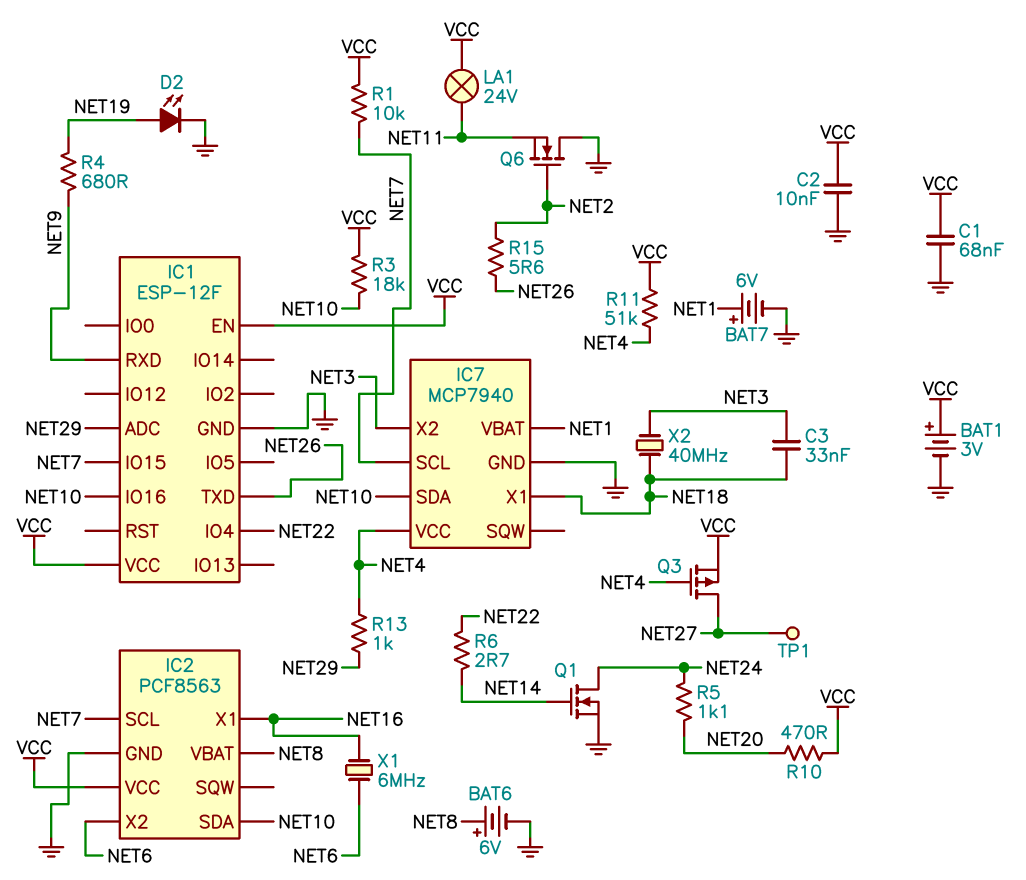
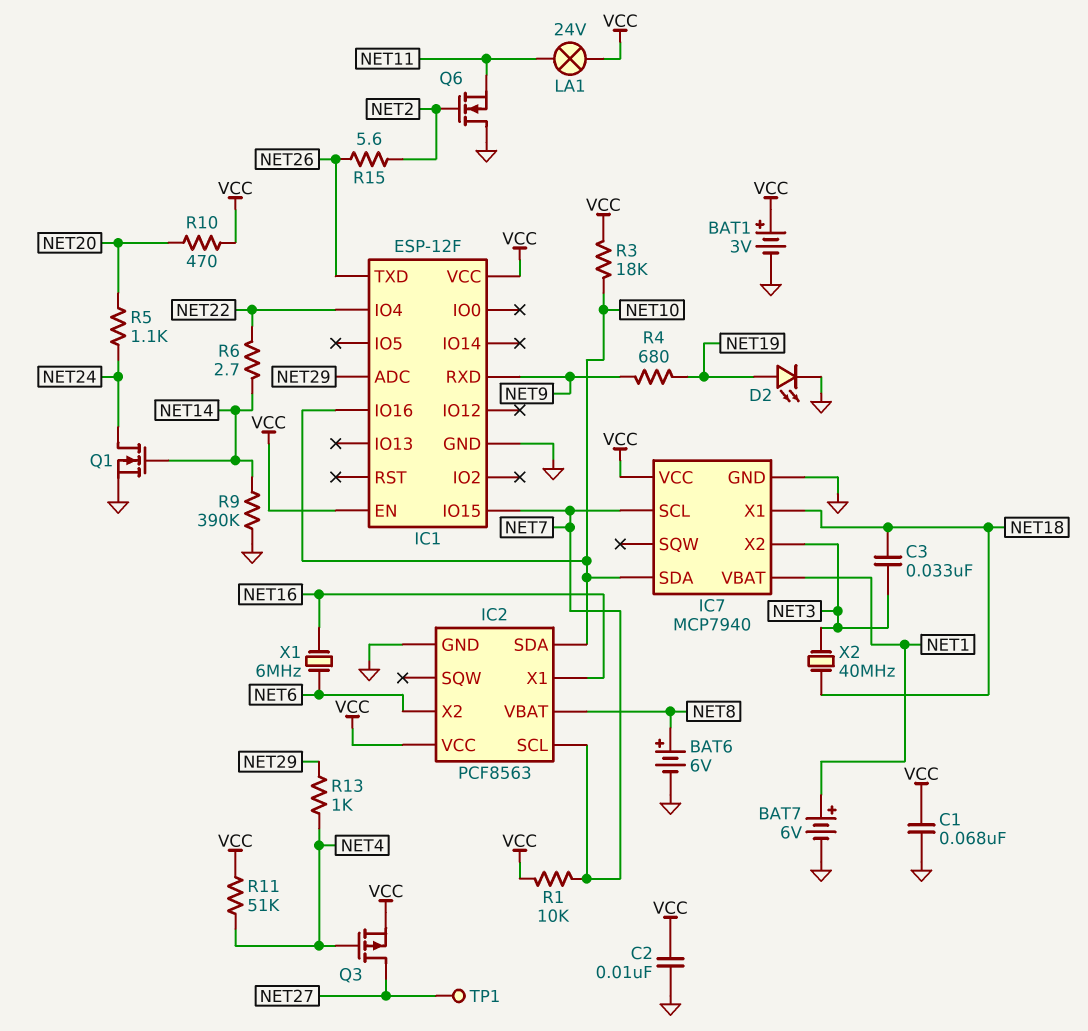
IC7 pin VCC: NET4 -> VCC
R9: none -> 390k (GND, NET14)

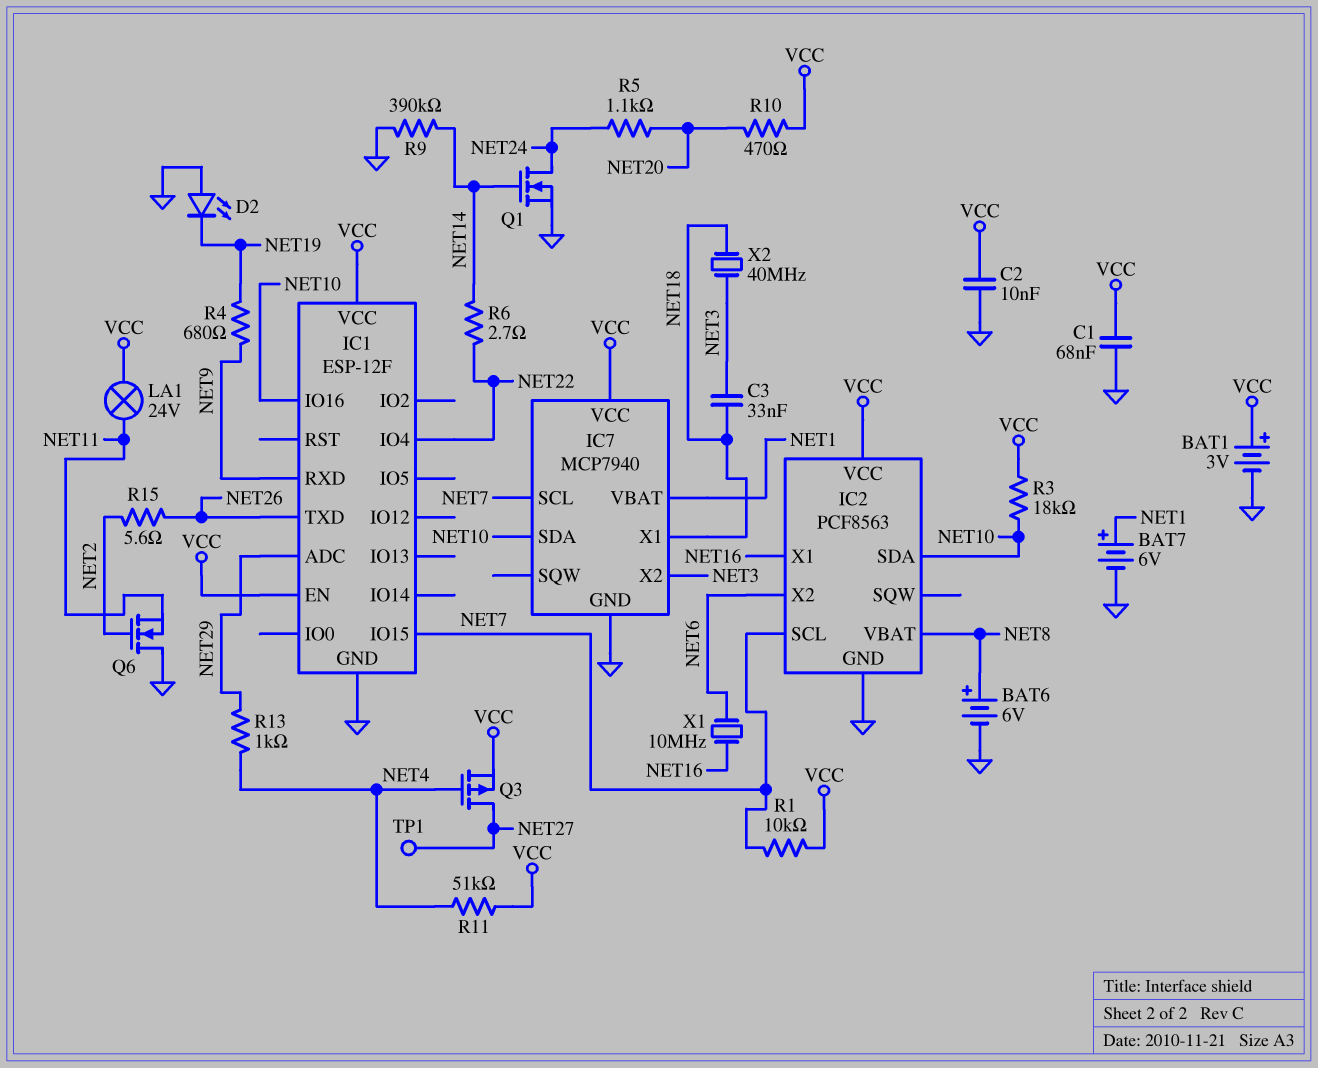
D2: LED (A NET19, K GND) -> LED (A GND, K NET19)
X1: 6MHz (NET6, NET16) -> 10MHz (NET6, NET16)

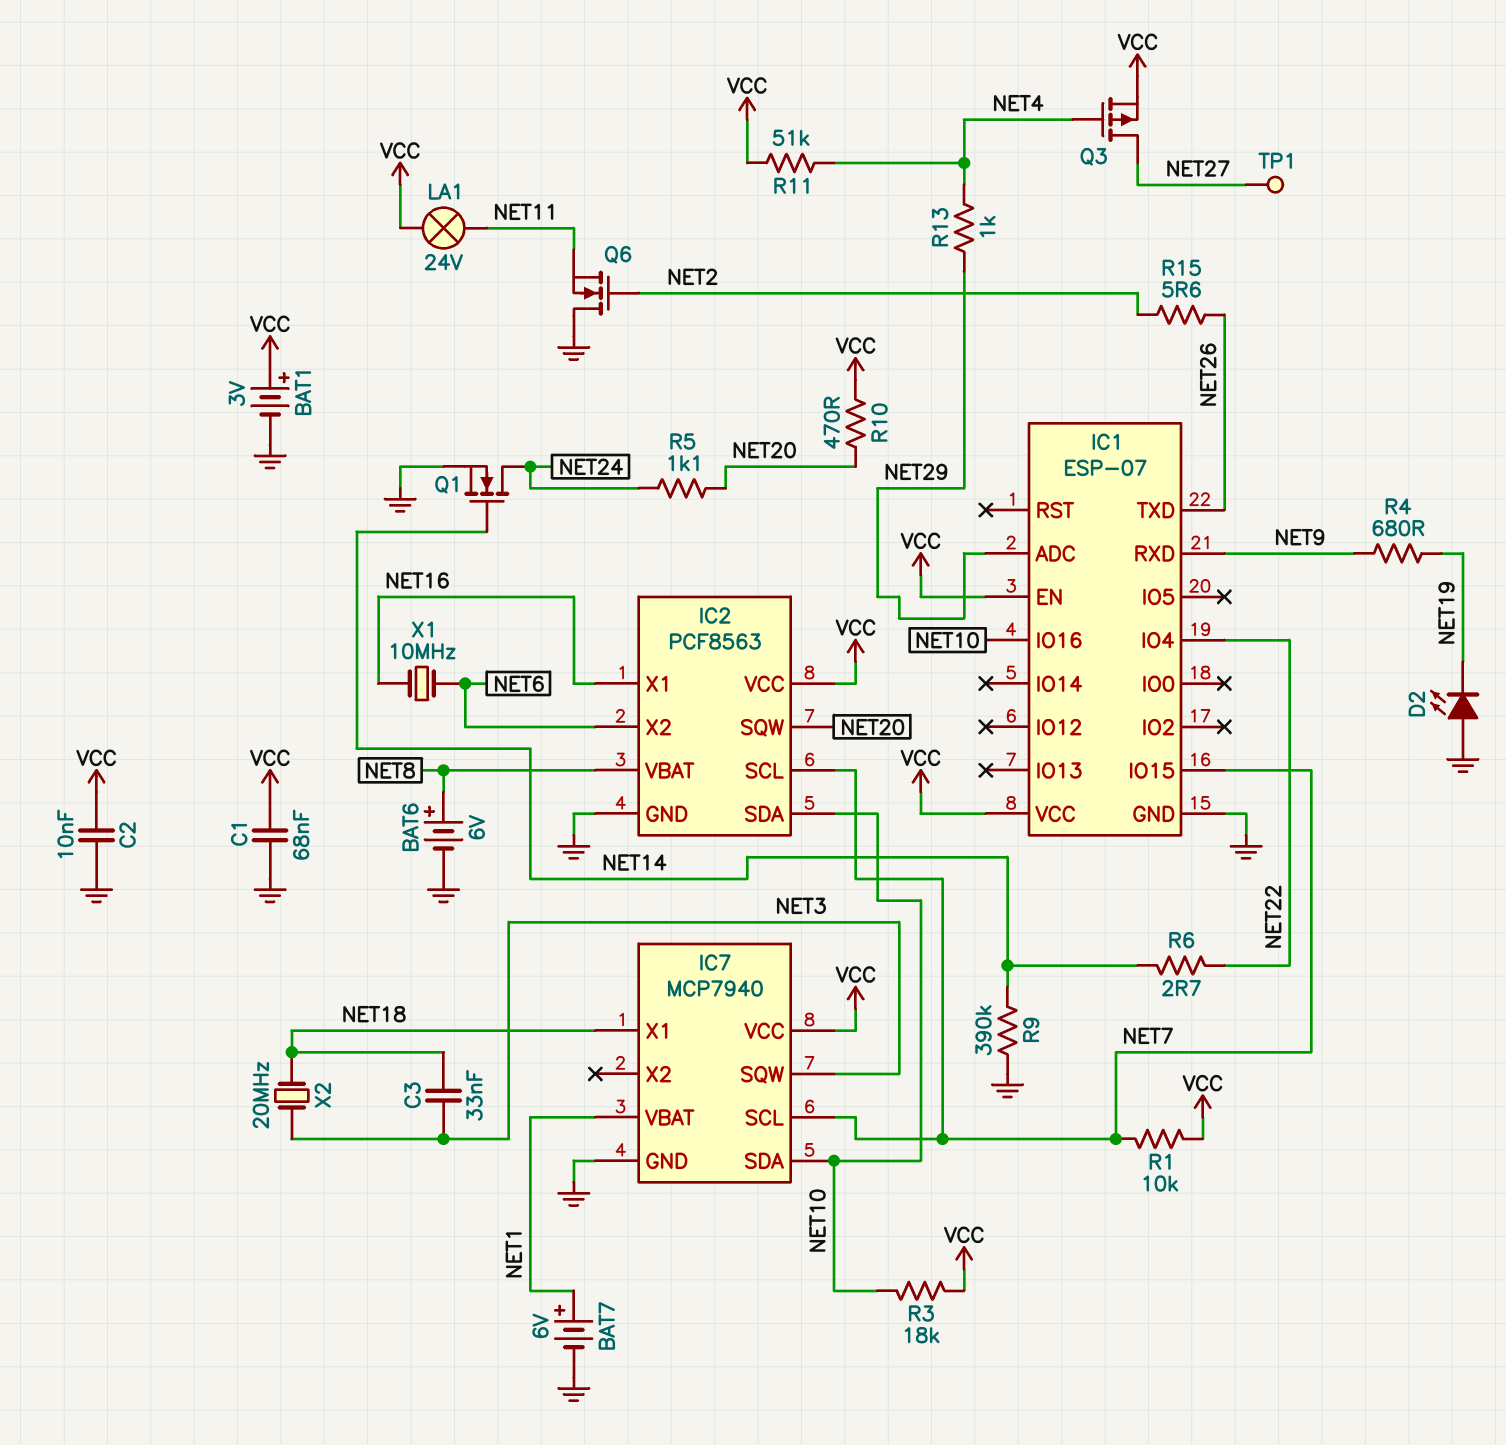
IC1: ESP-12F -> ESP-07
IC2 pin SQW: none -> NET20
IC7 pin SQW: none -> NET3
IC7 pin X2: NET3 -> none
X2: 40MHz (NET3, NET18) -> 20MHz (NET3, NET18)

